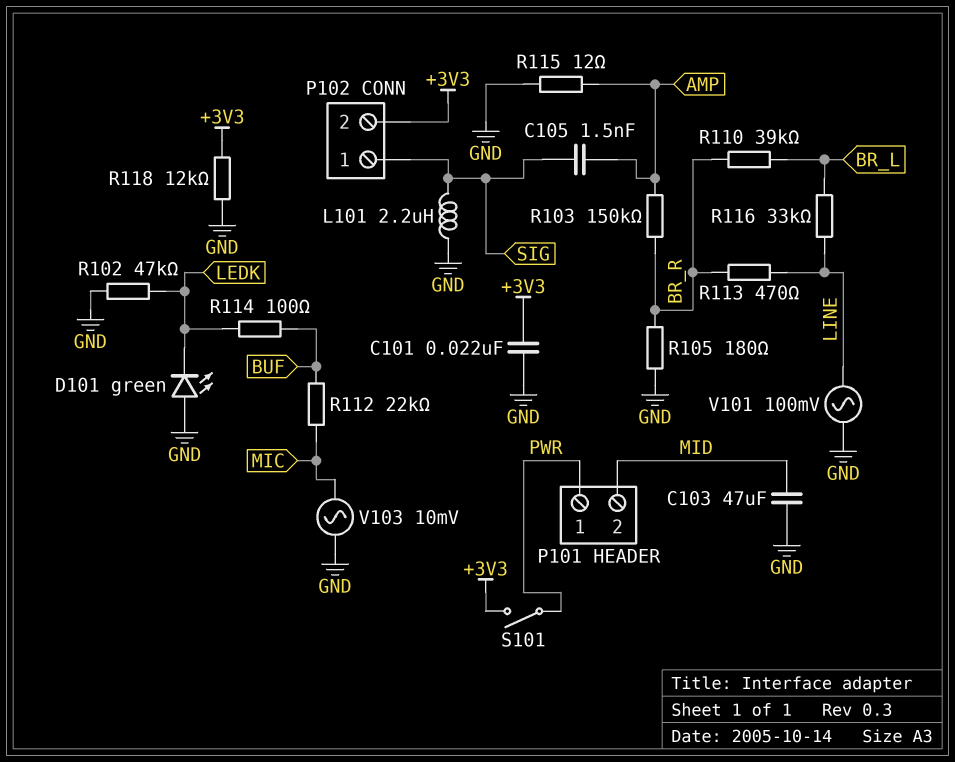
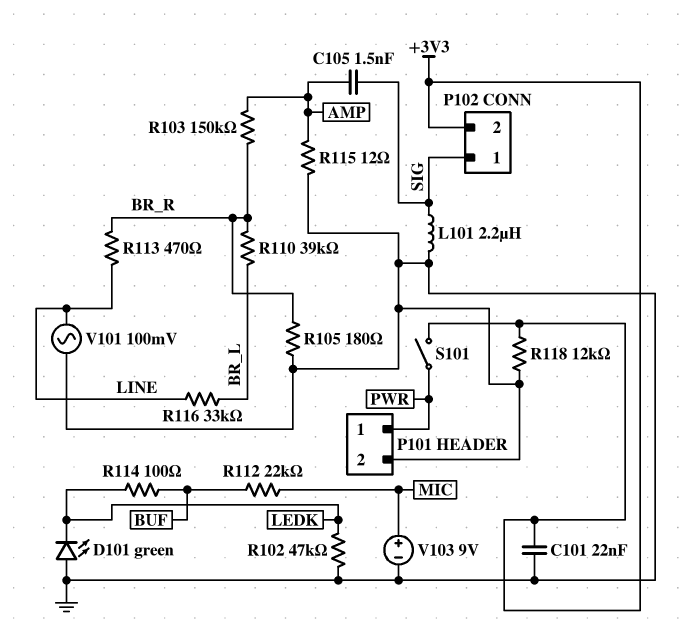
C103: 47uF (GND, MID) -> none
P101 pin 2: MID -> GND
V103: AC 10mV (GND, MIC) -> 9V (plus MIC, minus GND)

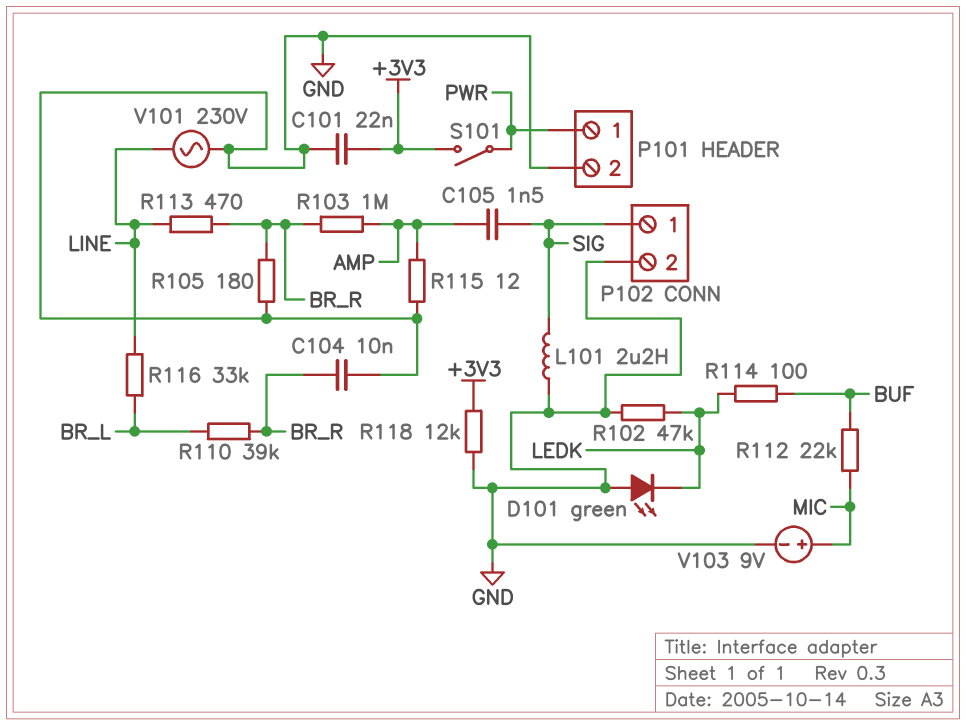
C104: none -> 10nF (BR_R, GND)
P102 pin 2: +3V3 -> GND
R103: 150k (AMP, BR_R) -> 1M (AMP, BR_R)
V101: AC 100mV (GND, LINE) -> AC 230V (GND, LINE)

